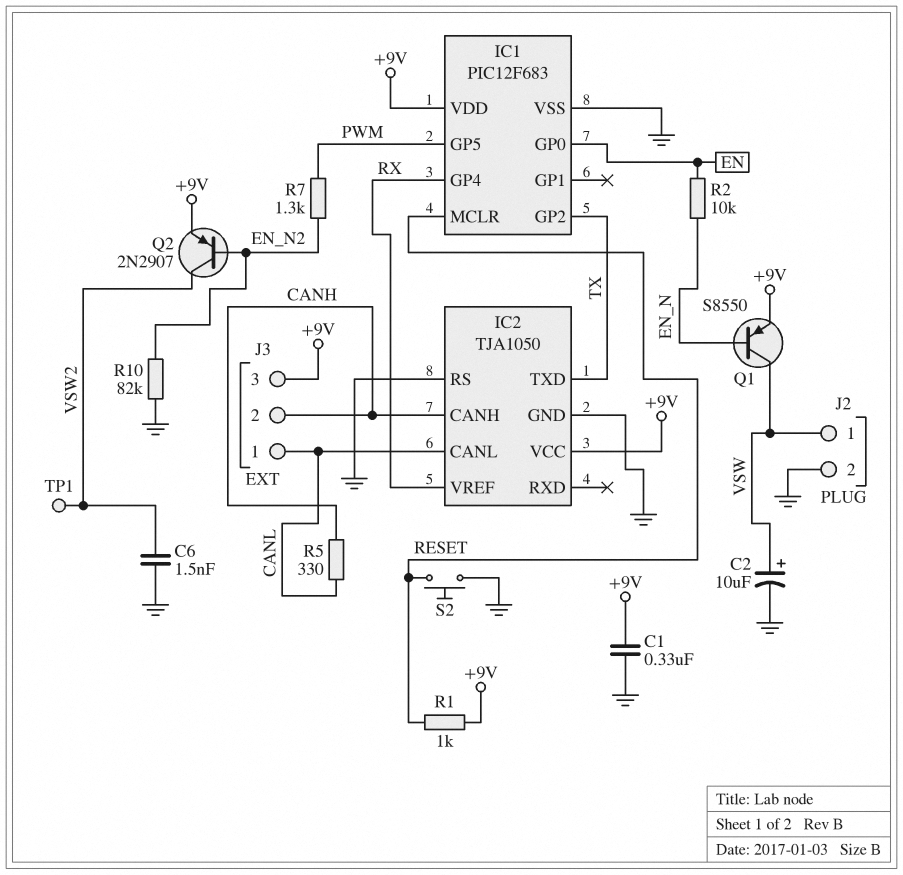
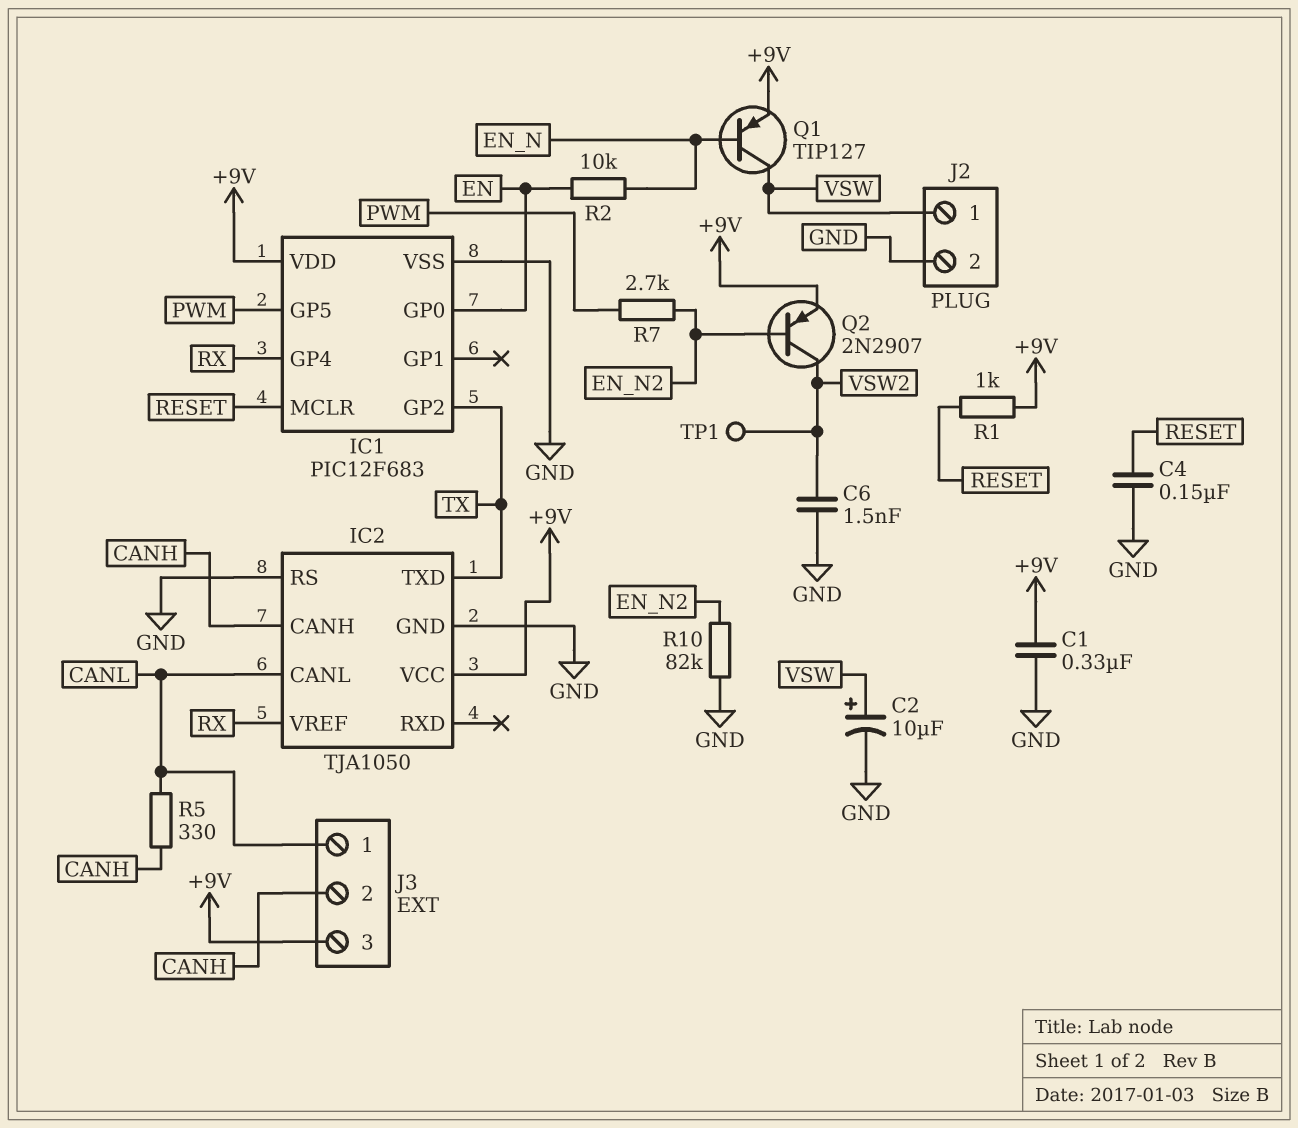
C4: none -> 150nF (GND, RESET)
Q1: PNP S8550 (B EN_N, C VSW, E +9V) -> PNP TIP127 (B EN_N, C VSW, E +9V)
R7: 1.3k (EN_N2, PWM) -> 2.7k (EN_N2, PWM)
S2: button (GND, RESET) -> none

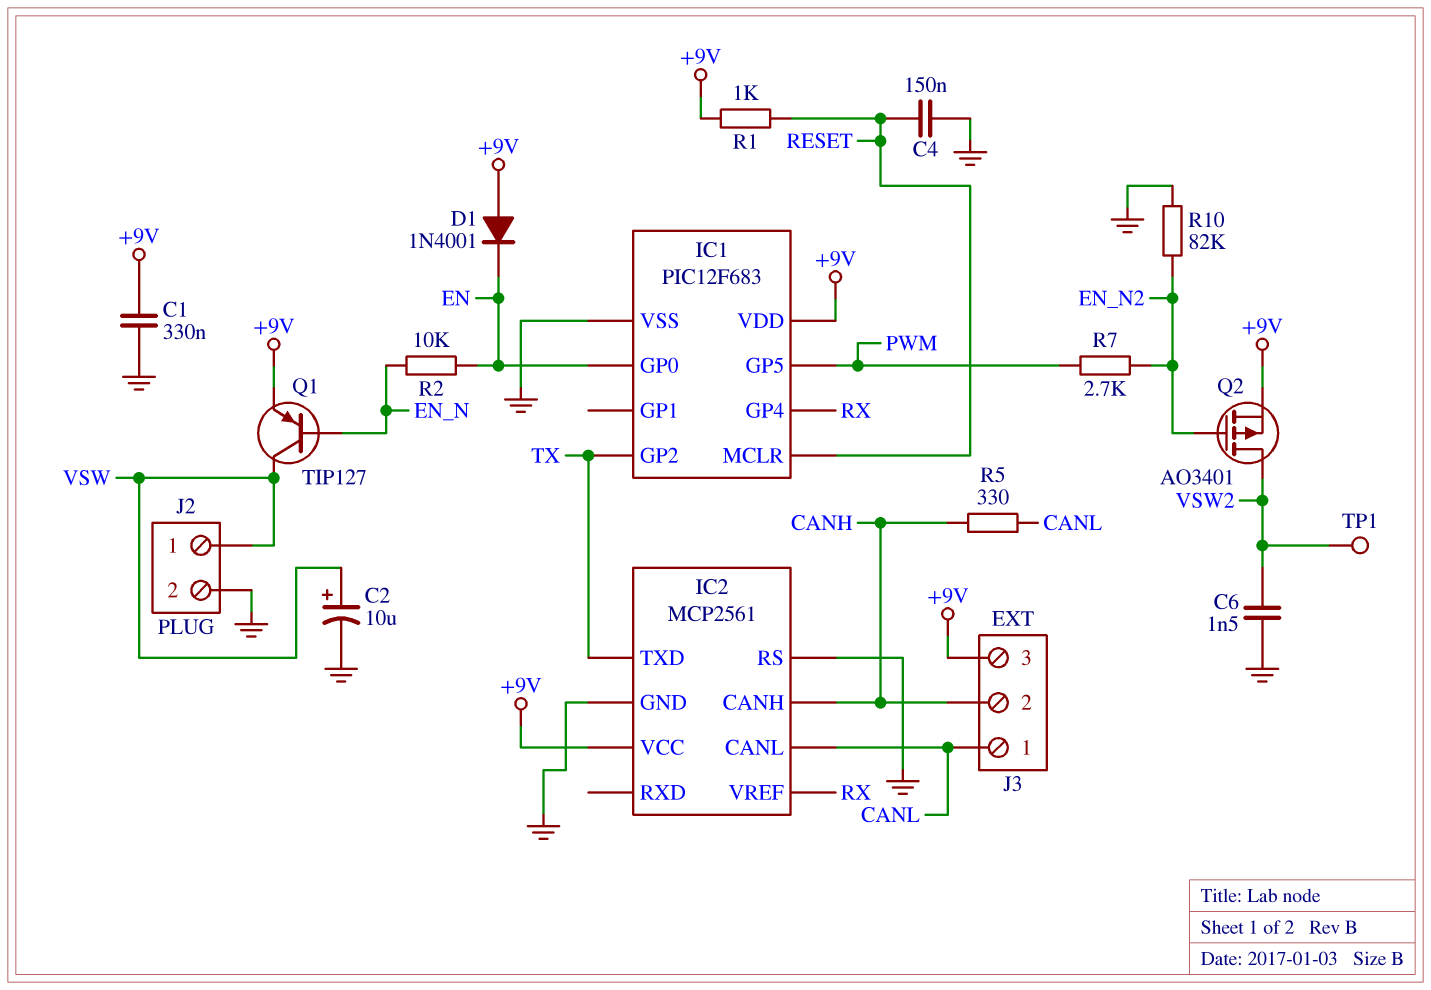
D1: none -> diode 1N4001 (A +9V, K EN)
IC2: TJA1050 -> MCP2561
Q2: PNP 2N2907 (B EN_N2, C VSW2, E +9V) -> PMOS AO3401 (G EN_N2, D VSW2, S +9V)

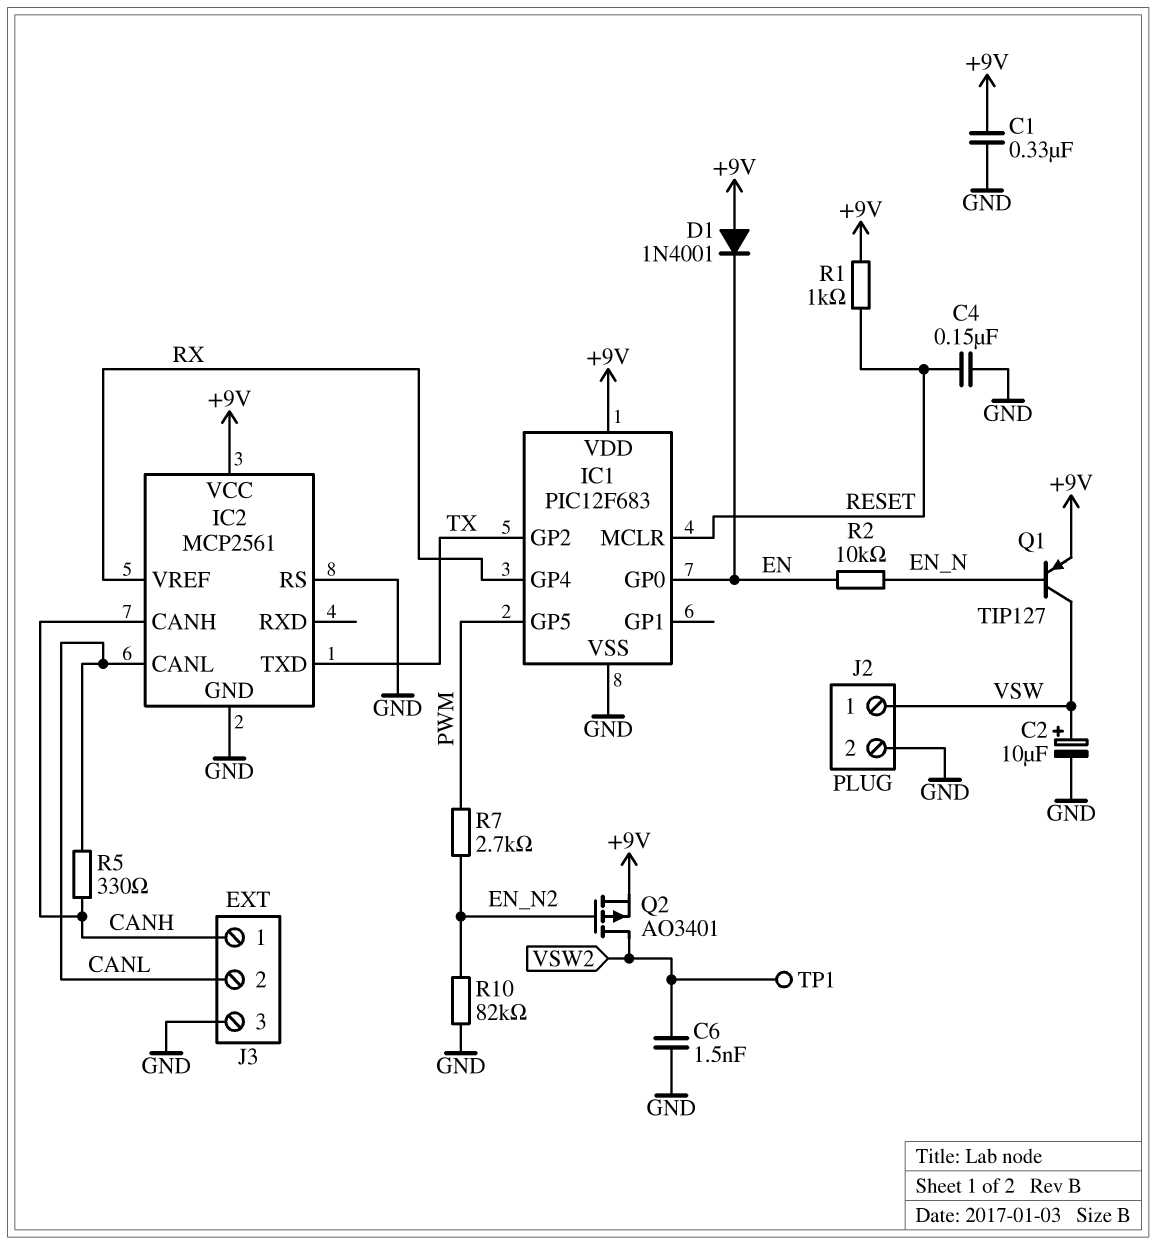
J3 pin 1: CANL -> CANH
J3 pin 2: CANH -> CANL
J3 pin 3: +9V -> GND

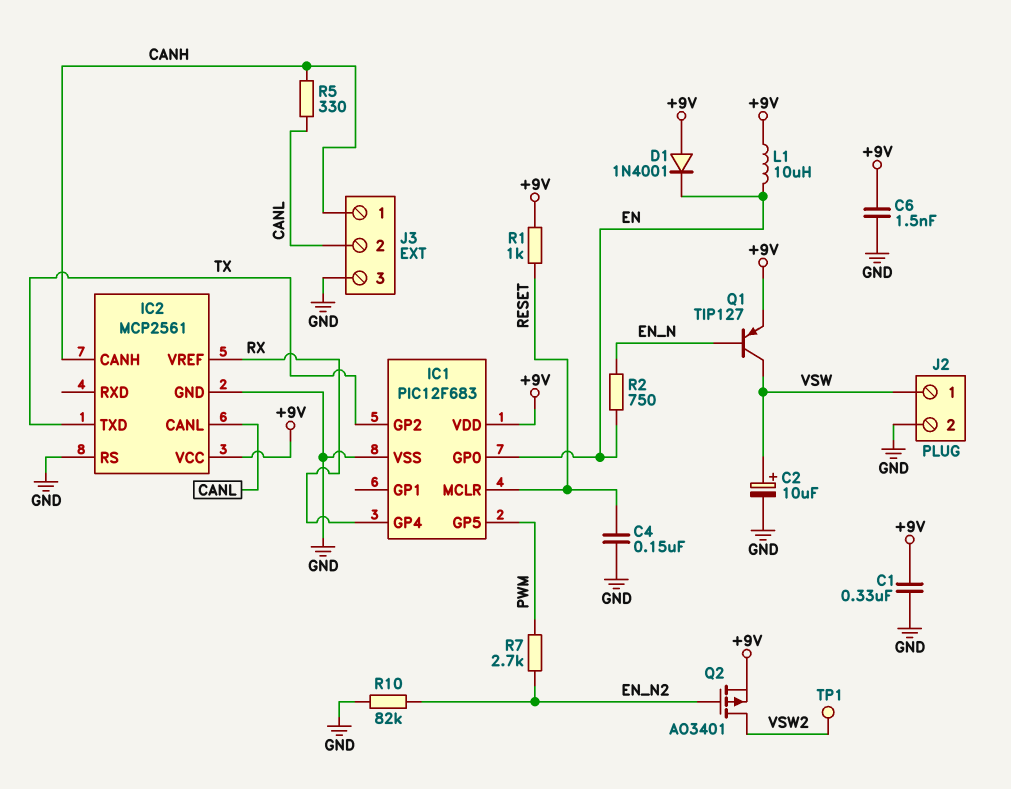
C6: 1.5nF (GND, VSW2) -> 1.5nF (+9V, GND)
L1: none -> 10uH (+9V, EN)
R2: 10k (EN, EN_N) -> 750 (EN, EN_N)

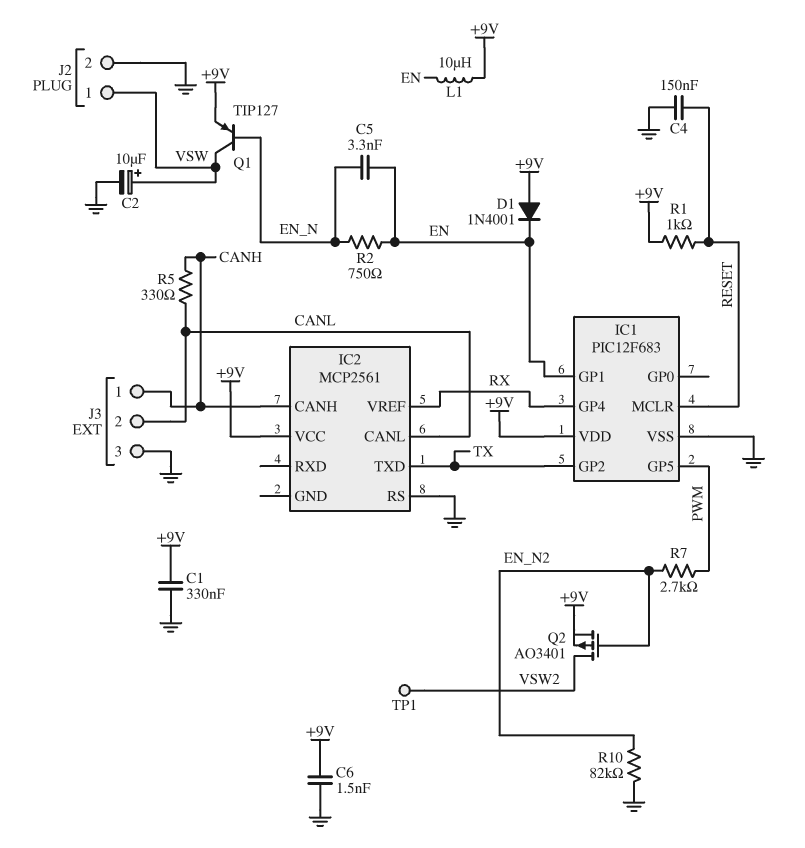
C5: none -> 3.3nF (EN, EN_N)
IC1 pin GP0: EN -> none
IC1 pin GP1: none -> EN
IC2 pin GND: GND -> none

